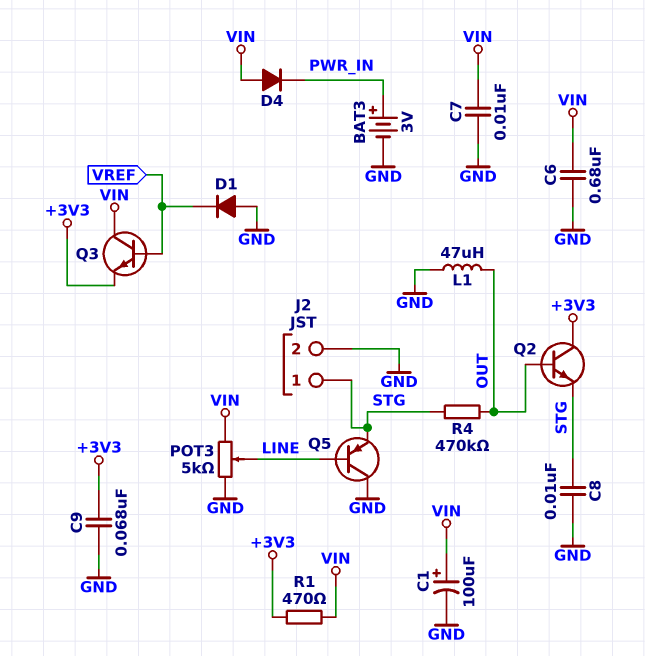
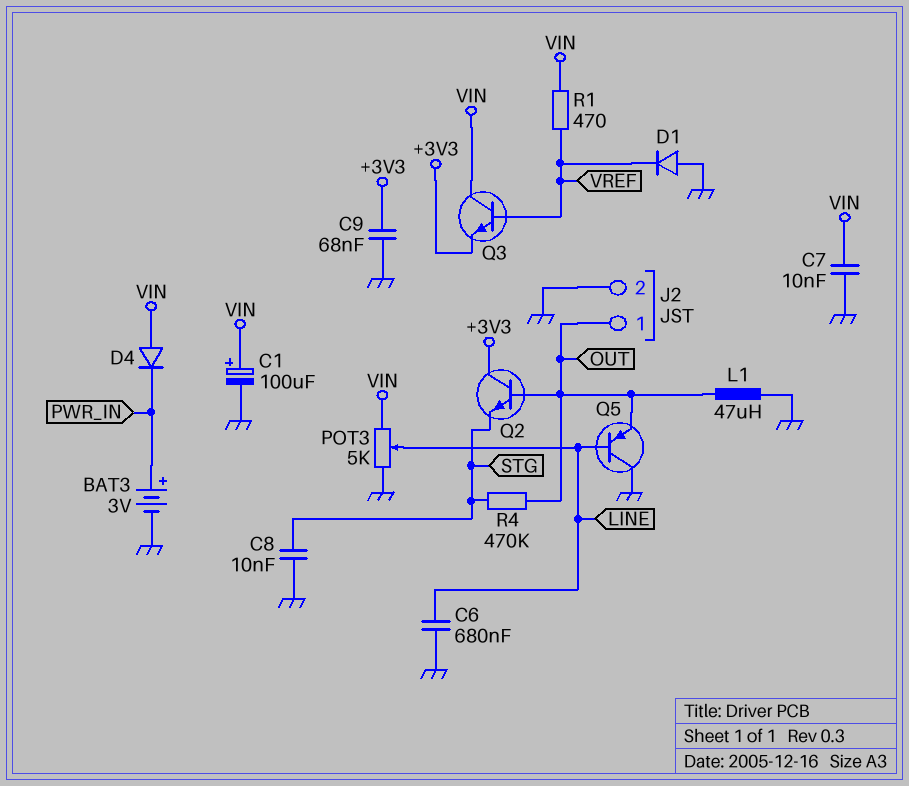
C6: 680nF (GND, VIN) -> 680nF (GND, LINE)
J2 pin 1: STG -> OUT
Q5: PNP (B LINE, C GND, E STG) -> PNP (B LINE, C GND, E OUT)
R1: 470 (+3V3, VIN) -> 470 (VIN, VREF)

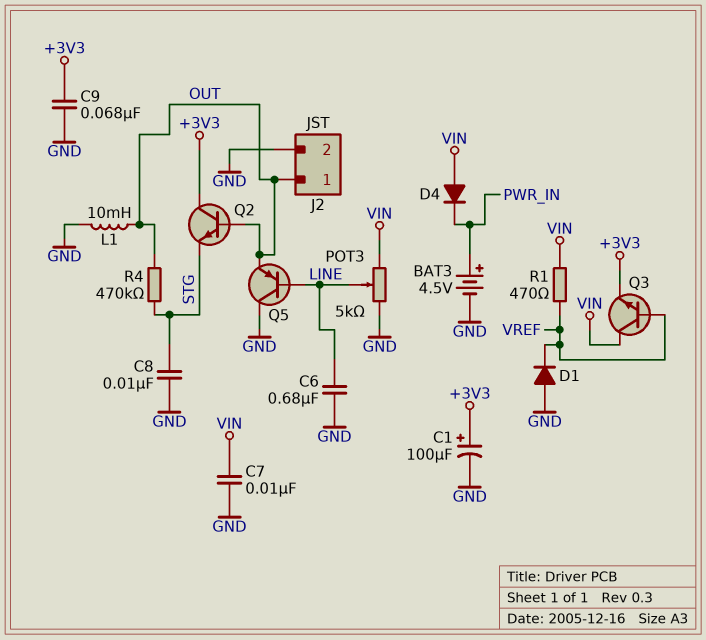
BAT3: 3V (plus PWR_IN, minus GND) -> 4.5V (plus PWR_IN, minus GND)
C1: 100uF (plus VIN, minus GND) -> 100uF (plus +3V3, minus GND)
L1: 47uH (GND, OUT) -> 10mH (GND, OUT)

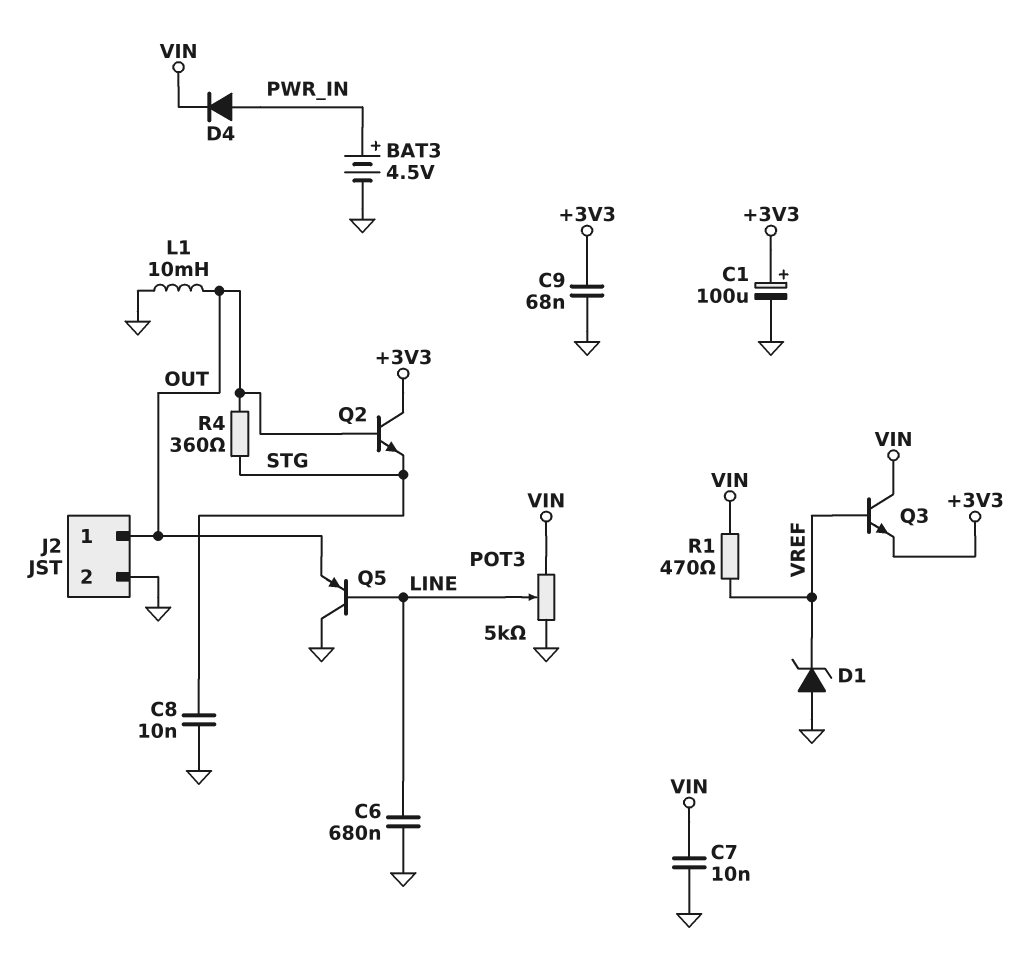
D1: diode (A GND, K VREF) -> zener (A GND, K VREF)
D4: diode (A VIN, K PWR_IN) -> diode (A PWR_IN, K VIN)
R4: 470k (OUT, STG) -> 360 (OUT, STG)

